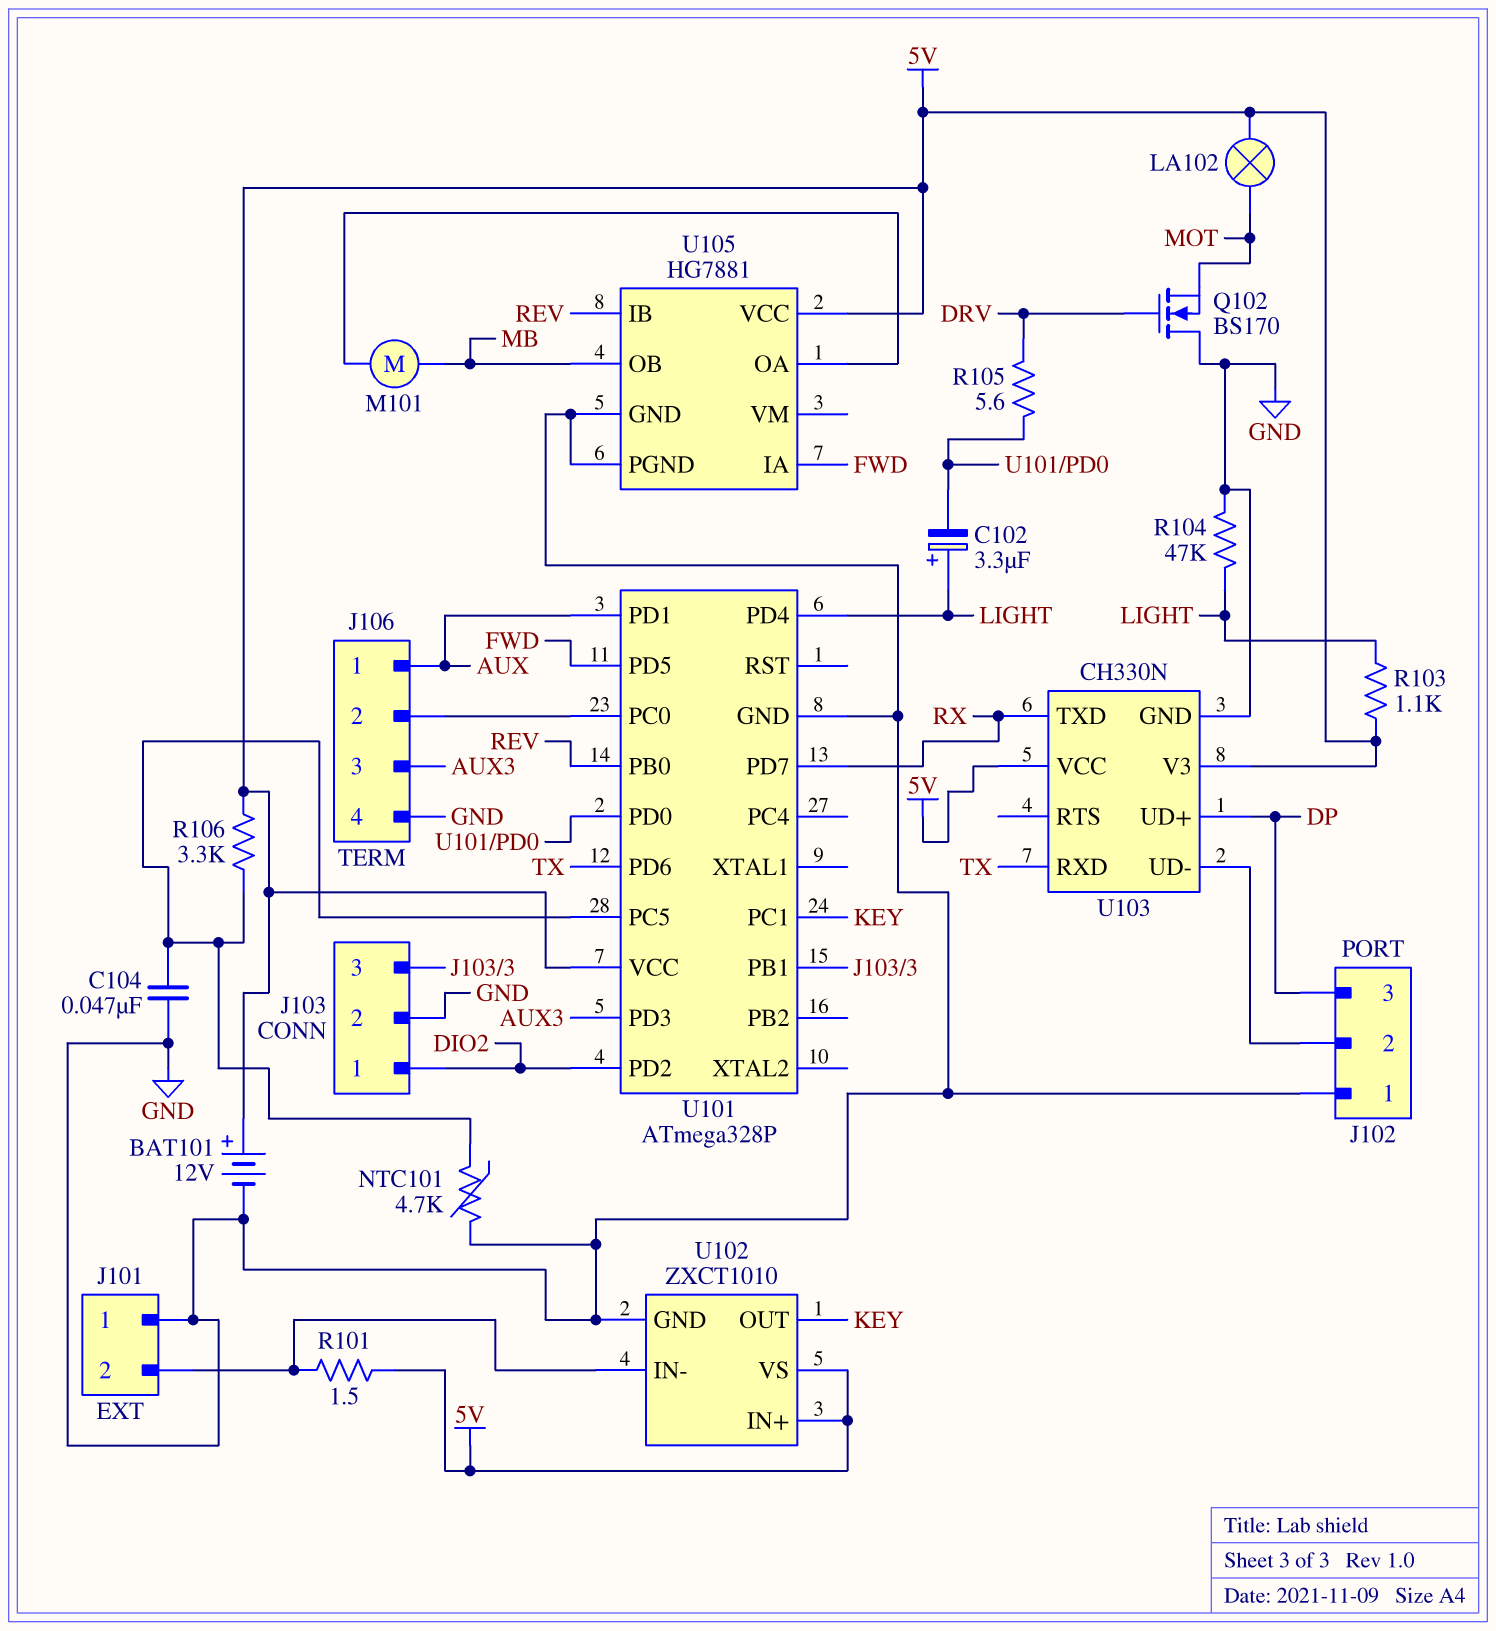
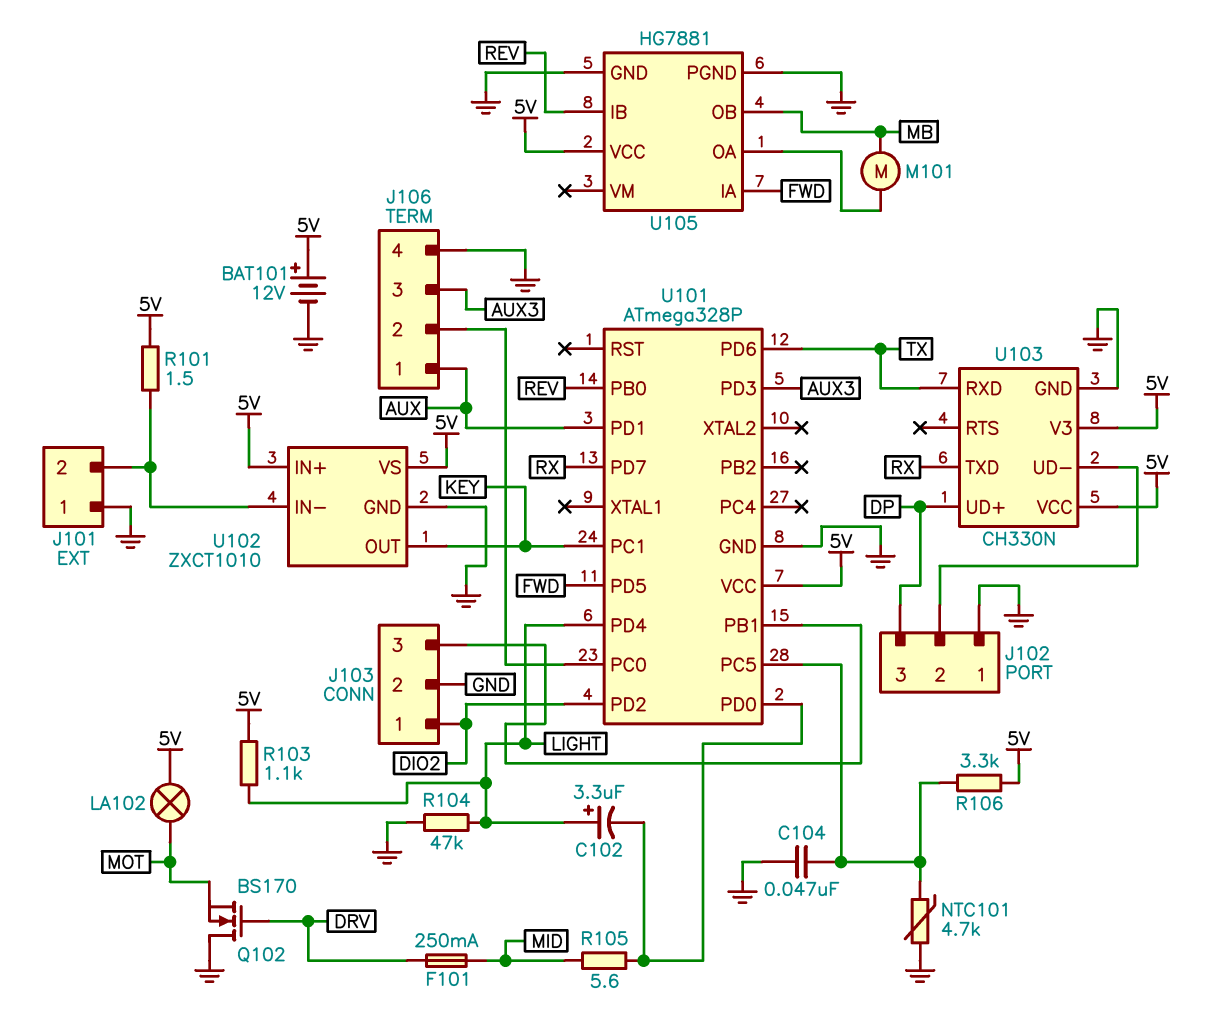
F101: none -> 250mA (DRV, MID)
R105: 5.6 (DRV, U101/PD0) -> 5.6 (MID, U101/PD0)

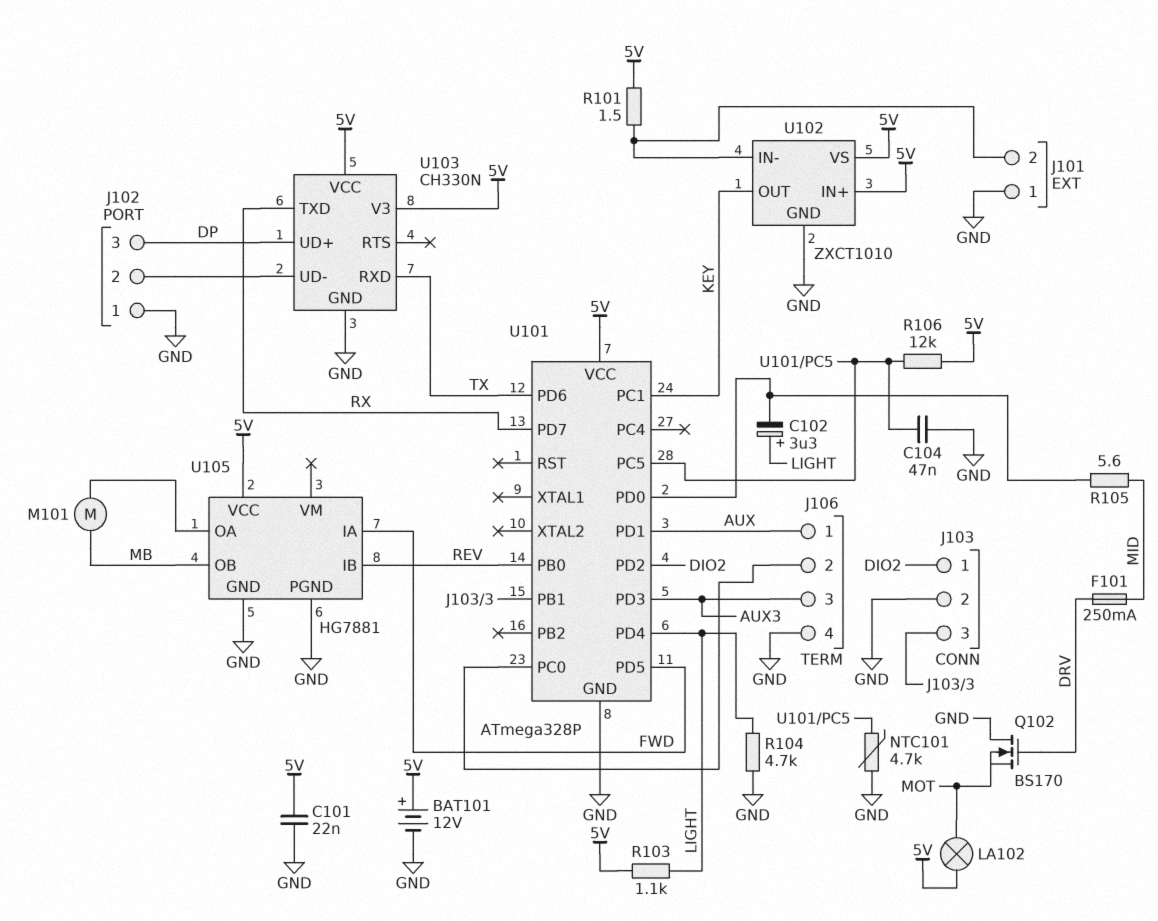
C101: none -> 22nF (5V, GND)
R104: 47k (GND, LIGHT) -> 4.7k (GND, LIGHT)
R106: 3.3k (5V, U101/PC5) -> 12k (5V, U101/PC5)

